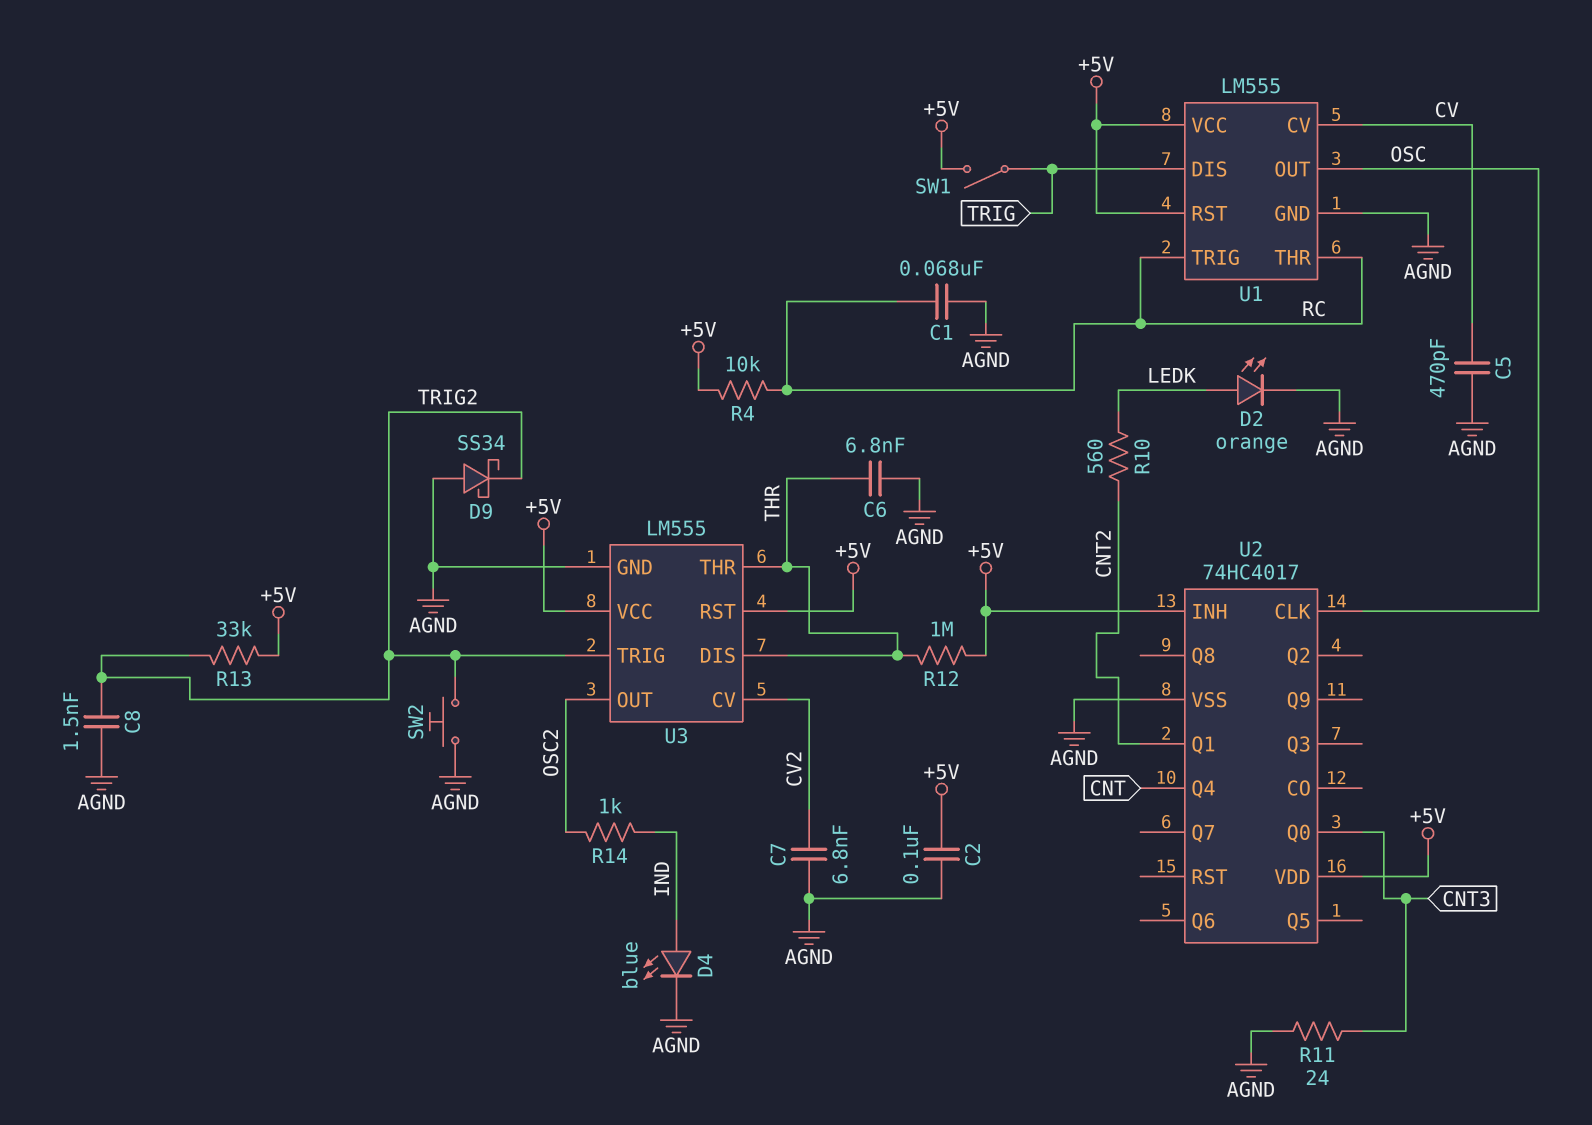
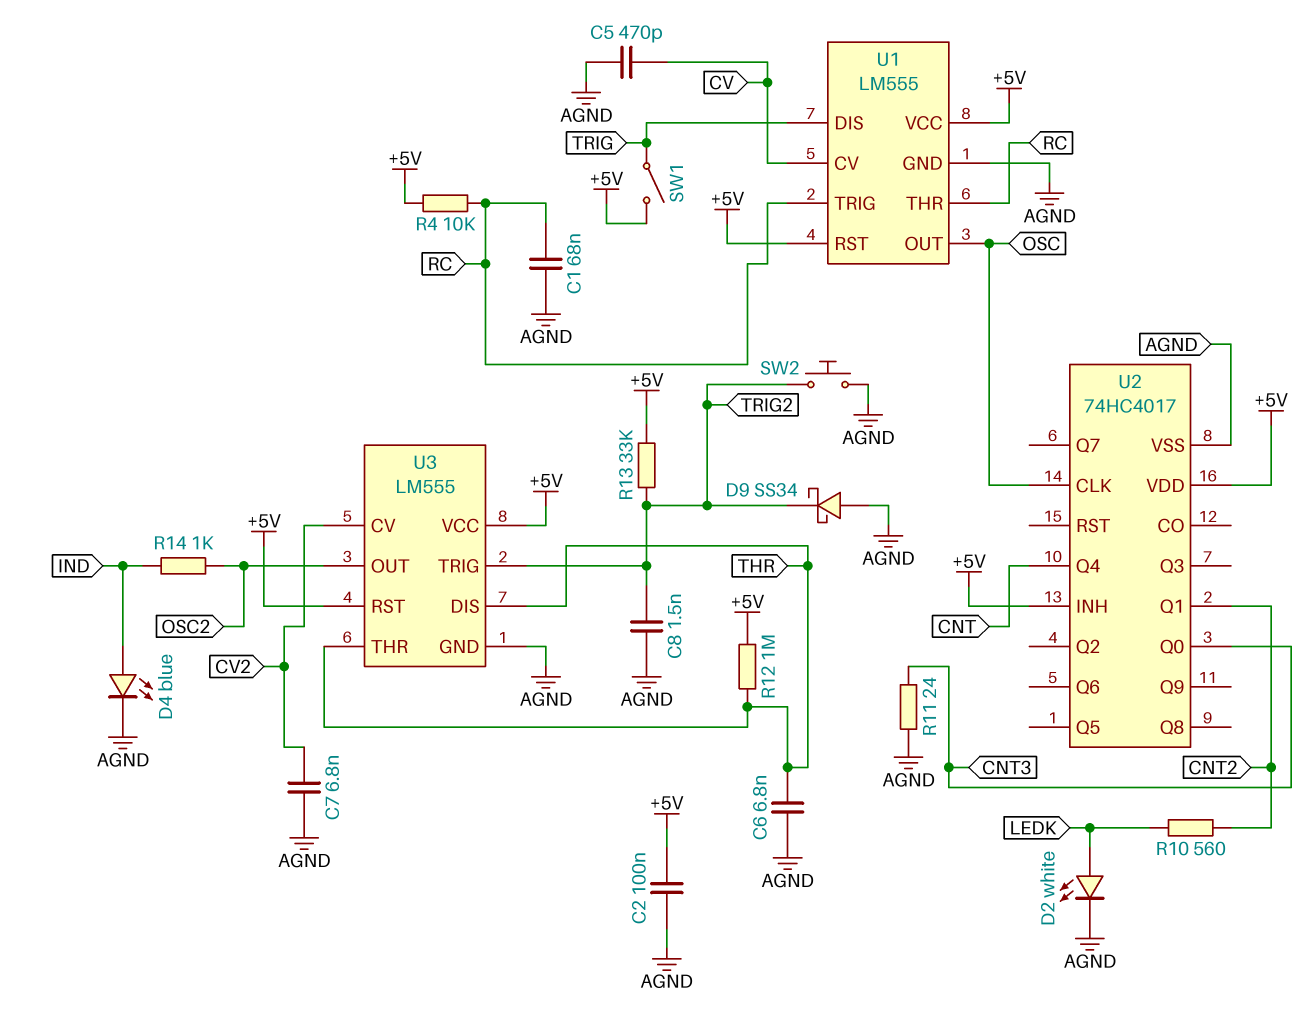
D2: LED orange (A LEDK, K AGND) -> LED white (A LEDK, K AGND)

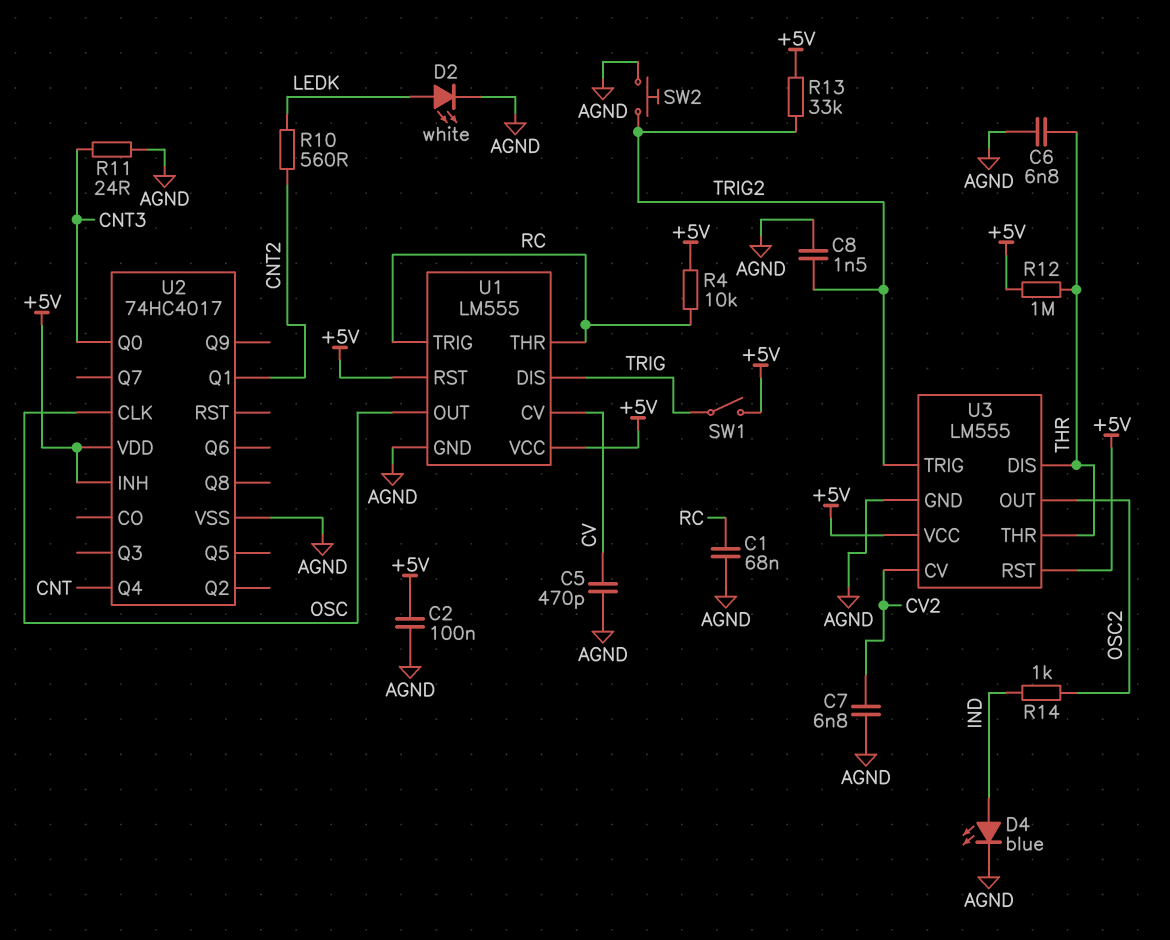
D9: schottky SS34 (A AGND, K TRIG2) -> none

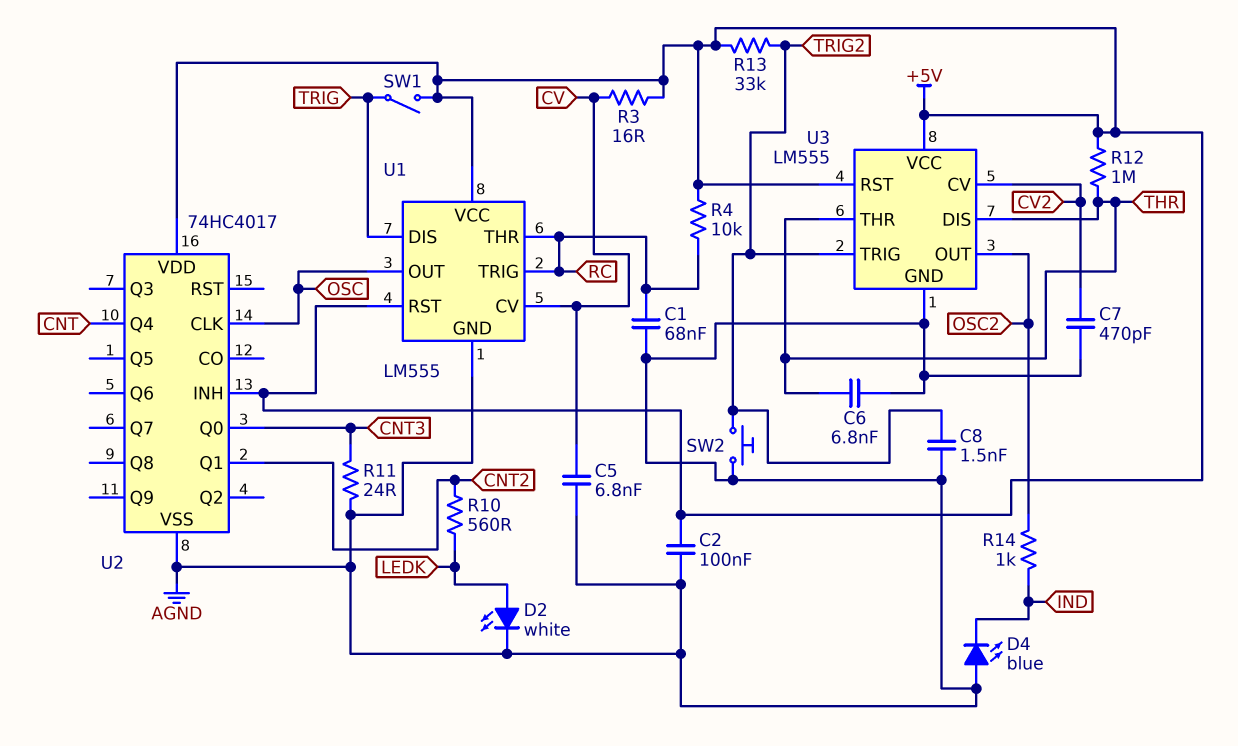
C5: 470pF (AGND, CV) -> 6.8nF (AGND, CV)
C7: 6.8nF (AGND, CV2) -> 470pF (AGND, CV2)
D4: LED blue (A IND, K AGND) -> LED blue (A AGND, K IND)
R3: none -> 16 (+5V, CV)

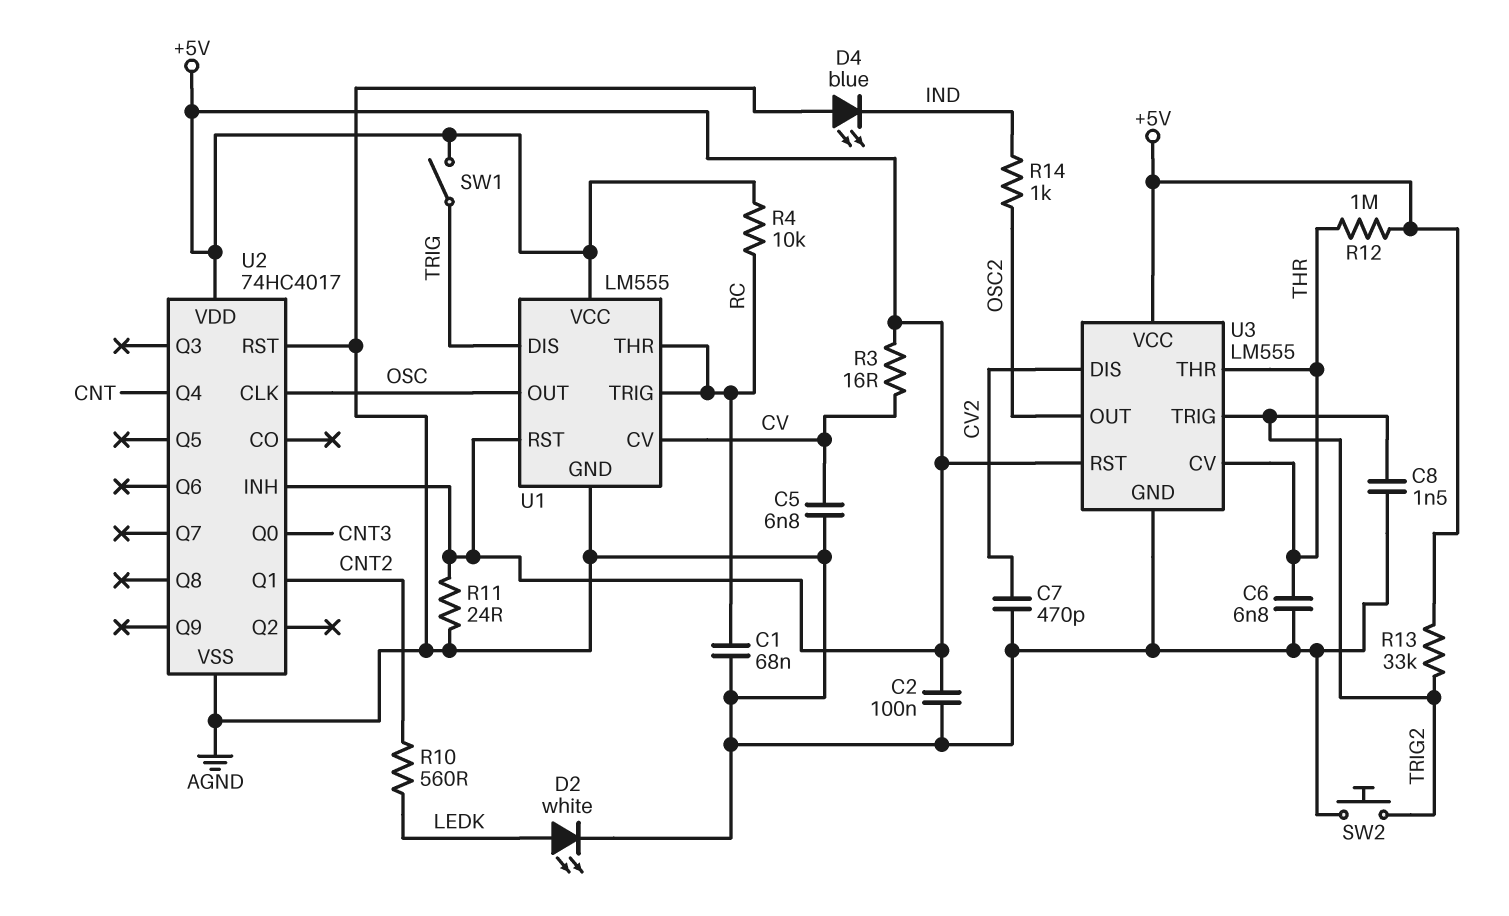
R11: 24 (AGND, CNT3) -> 24 (+5V, AGND)
U2 pin RST: none -> AGND
U3 pin CV: CV2 -> THR
U3 pin DIS: THR -> CV2

